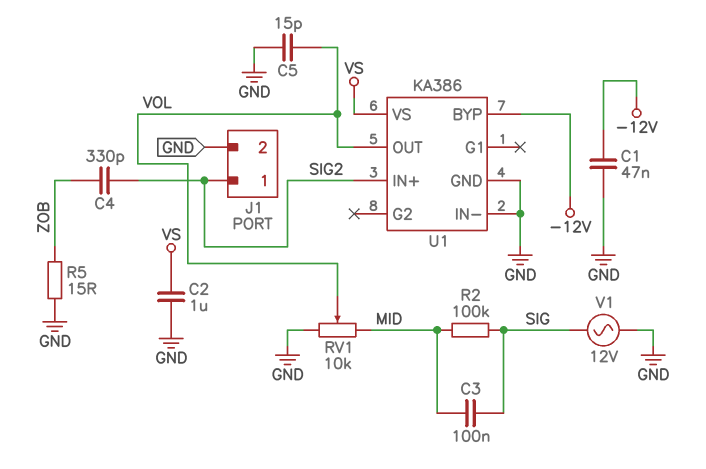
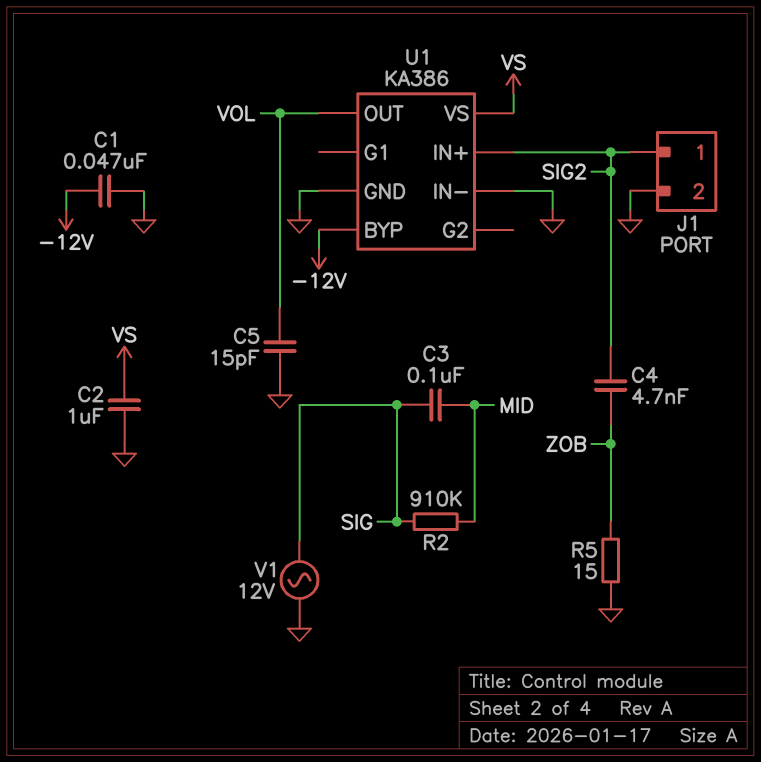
C4: 330pF (SIG2, ZOB) -> 4.7nF (SIG2, ZOB)
R2: 100k (MID, SIG) -> 910k (MID, SIG)
RV1: 10k (GND, MID, wiper VOL) -> none

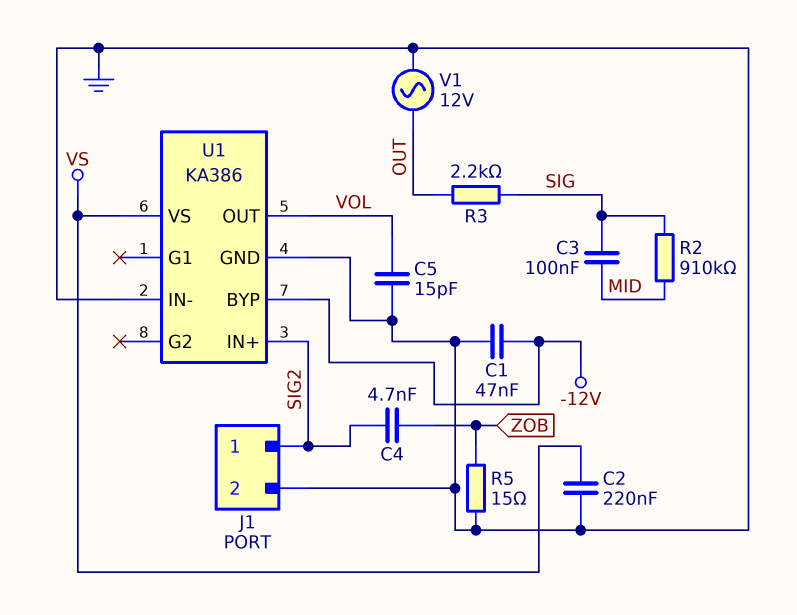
C2: 1uF (GND, VS) -> 220nF (GND, VS)
R3: none -> 2.2k (OUT, SIG)
V1: AC 12V (GND, SIG) -> AC 12V (GND, OUT)

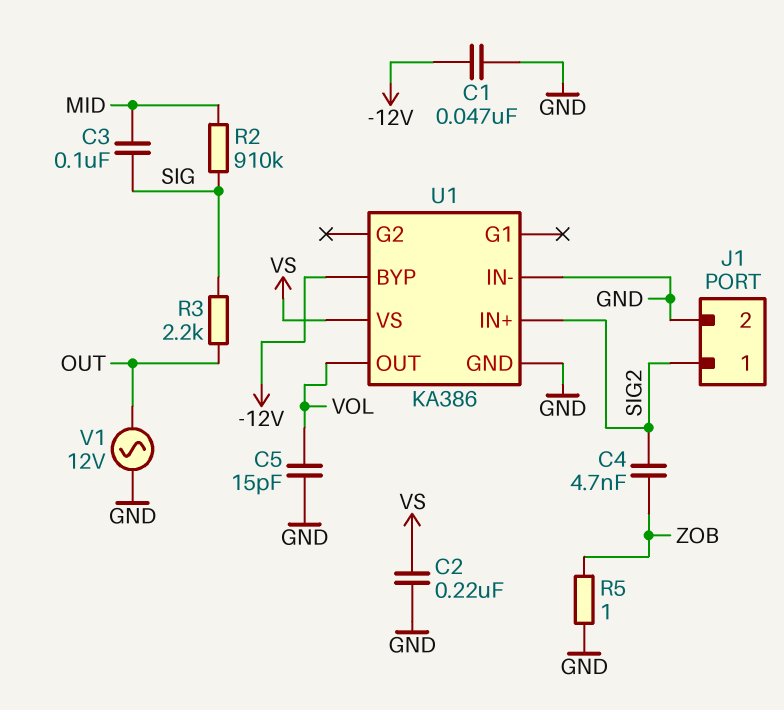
R5: 15 (GND, ZOB) -> 1 (GND, ZOB)

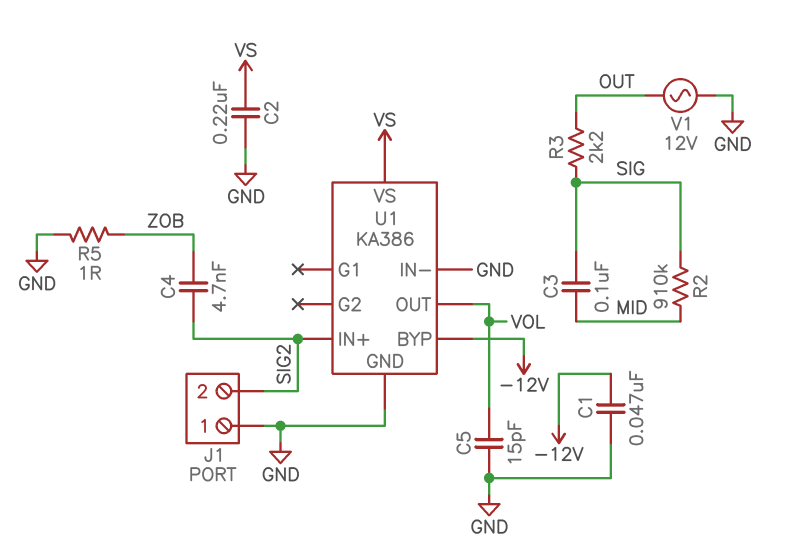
J1 pin 1: SIG2 -> GND
J1 pin 2: GND -> SIG2

